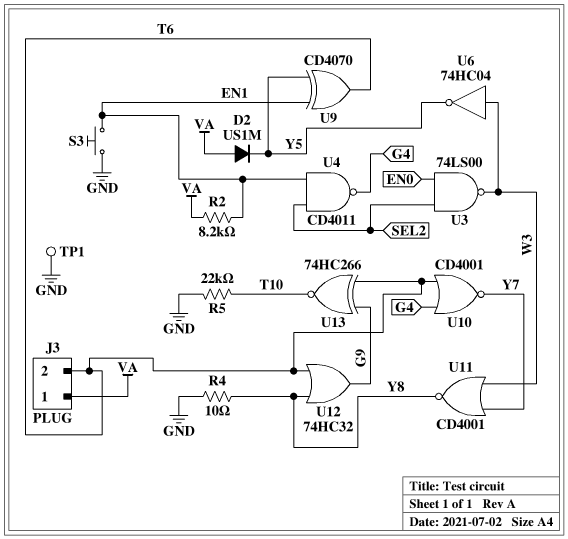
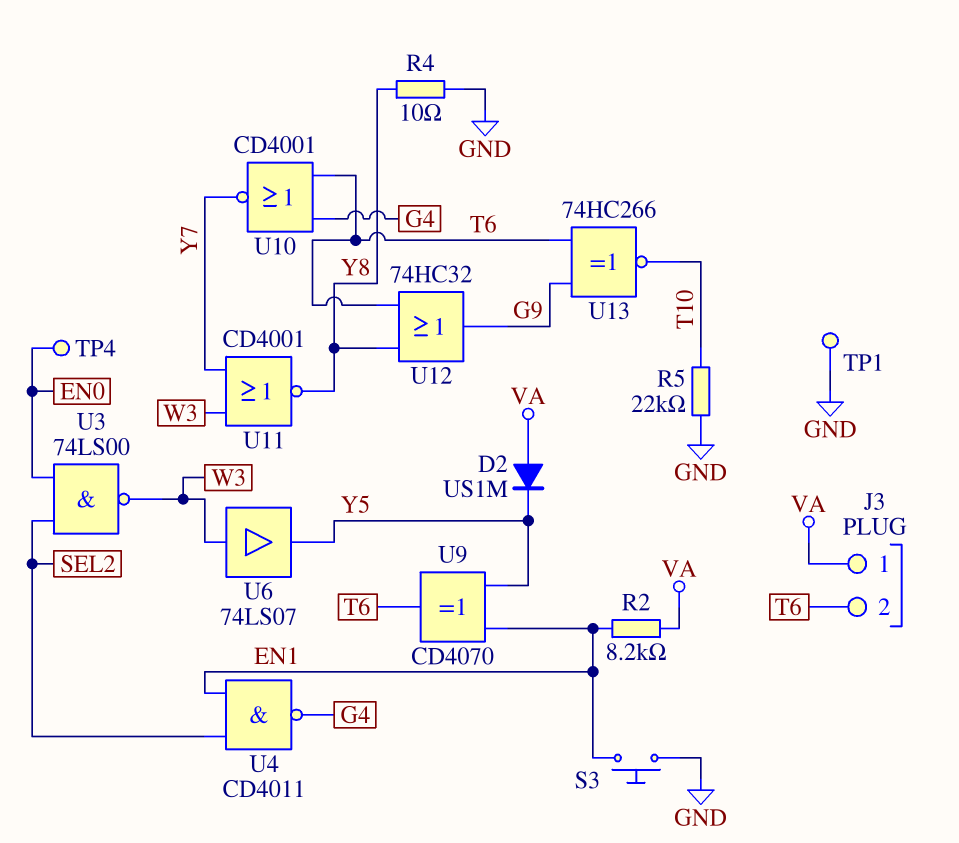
TP4: none -> test point (EN0)
U6: NOT 74HC04 (in W3, out Y5) -> buffer 74LS07 (in W3, out Y5)

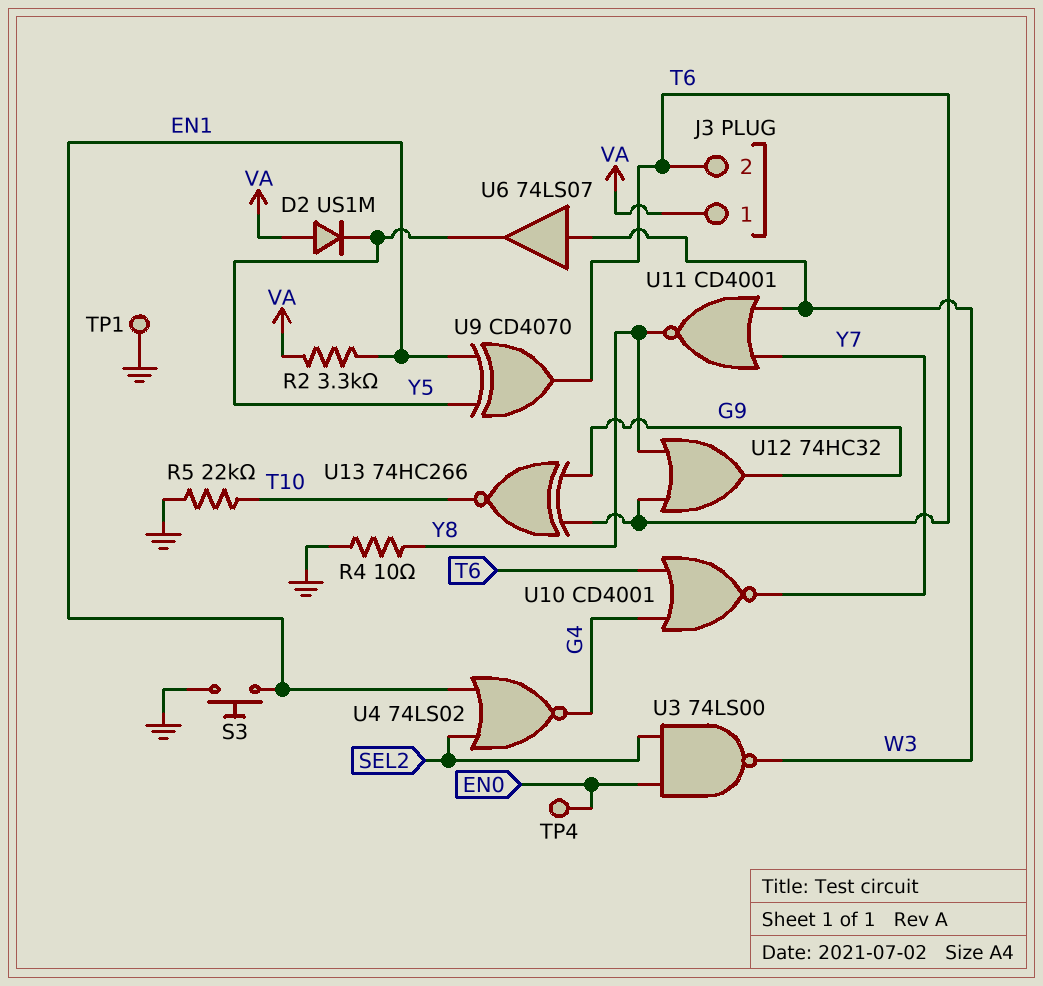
R2: 8.2k (EN1, VA) -> 3.3k (EN1, VA)
U4: NAND CD4011 (in EN1, in SEL2, out G4) -> NOR 74LS02 (in EN1, in SEL2, out G4)

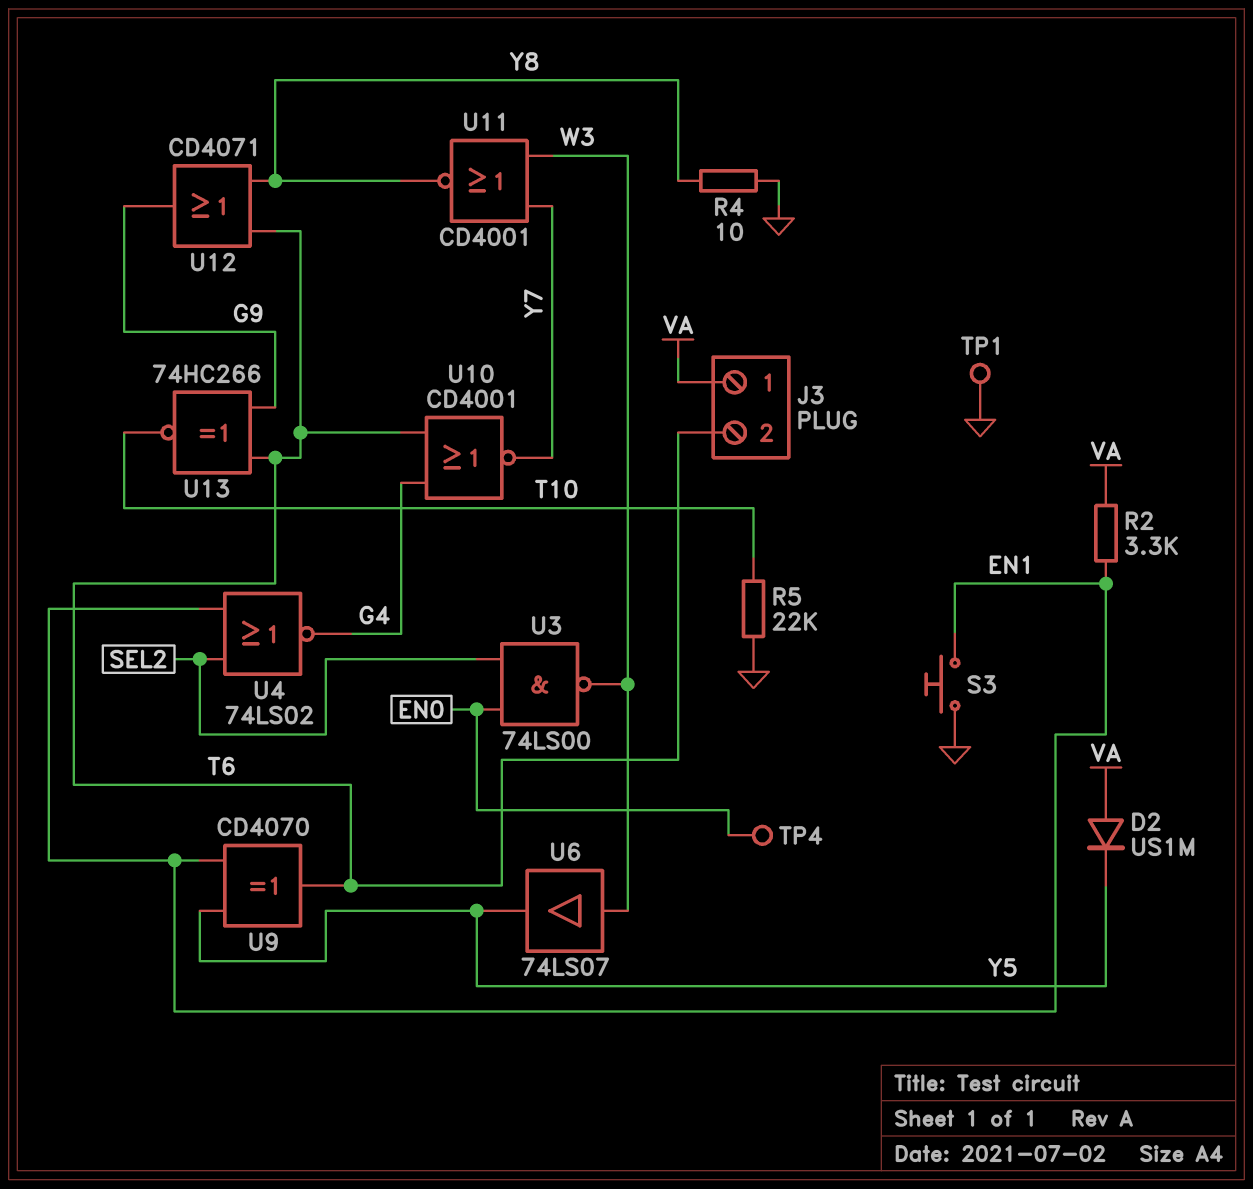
U12: OR 74HC32 (in T6, in Y8, out G9) -> OR CD4071 (in T6, in Y8, out G9)

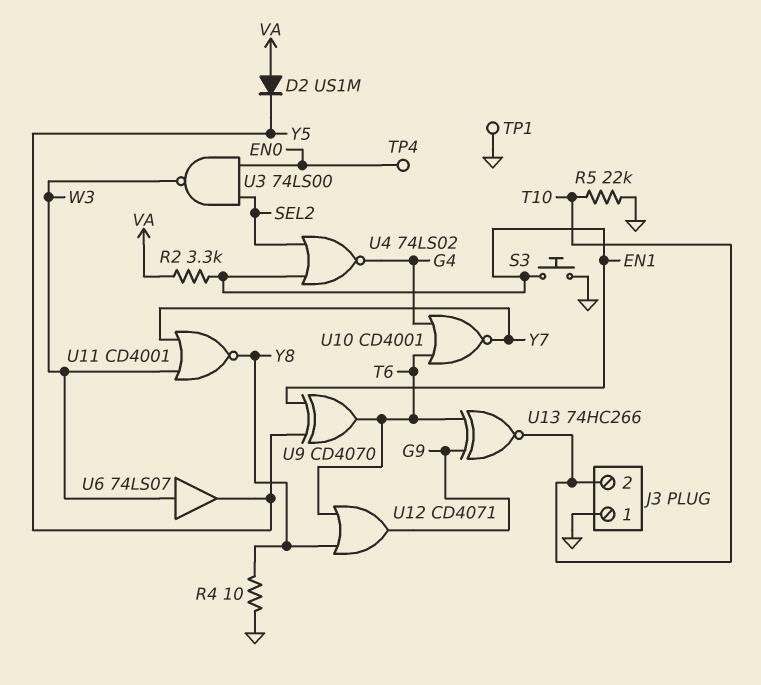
J3 pin 1: VA -> GND
J3 pin 2: T6 -> T10

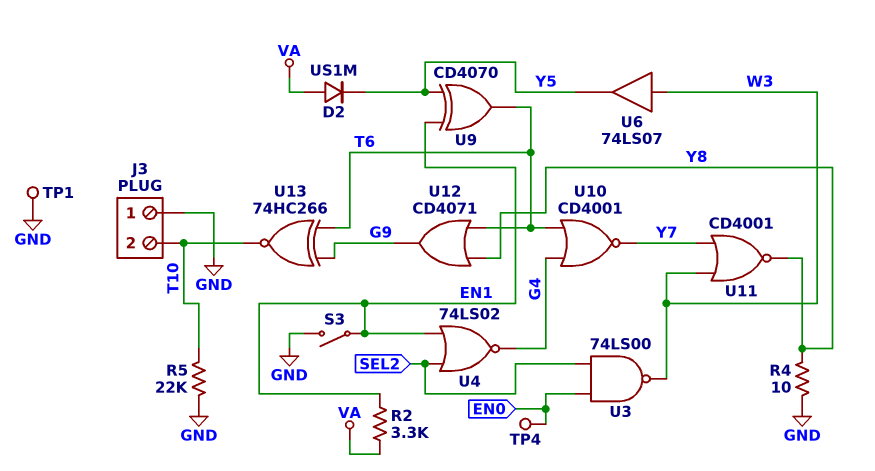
S3: button (EN1, GND) -> switch (EN1, GND)

